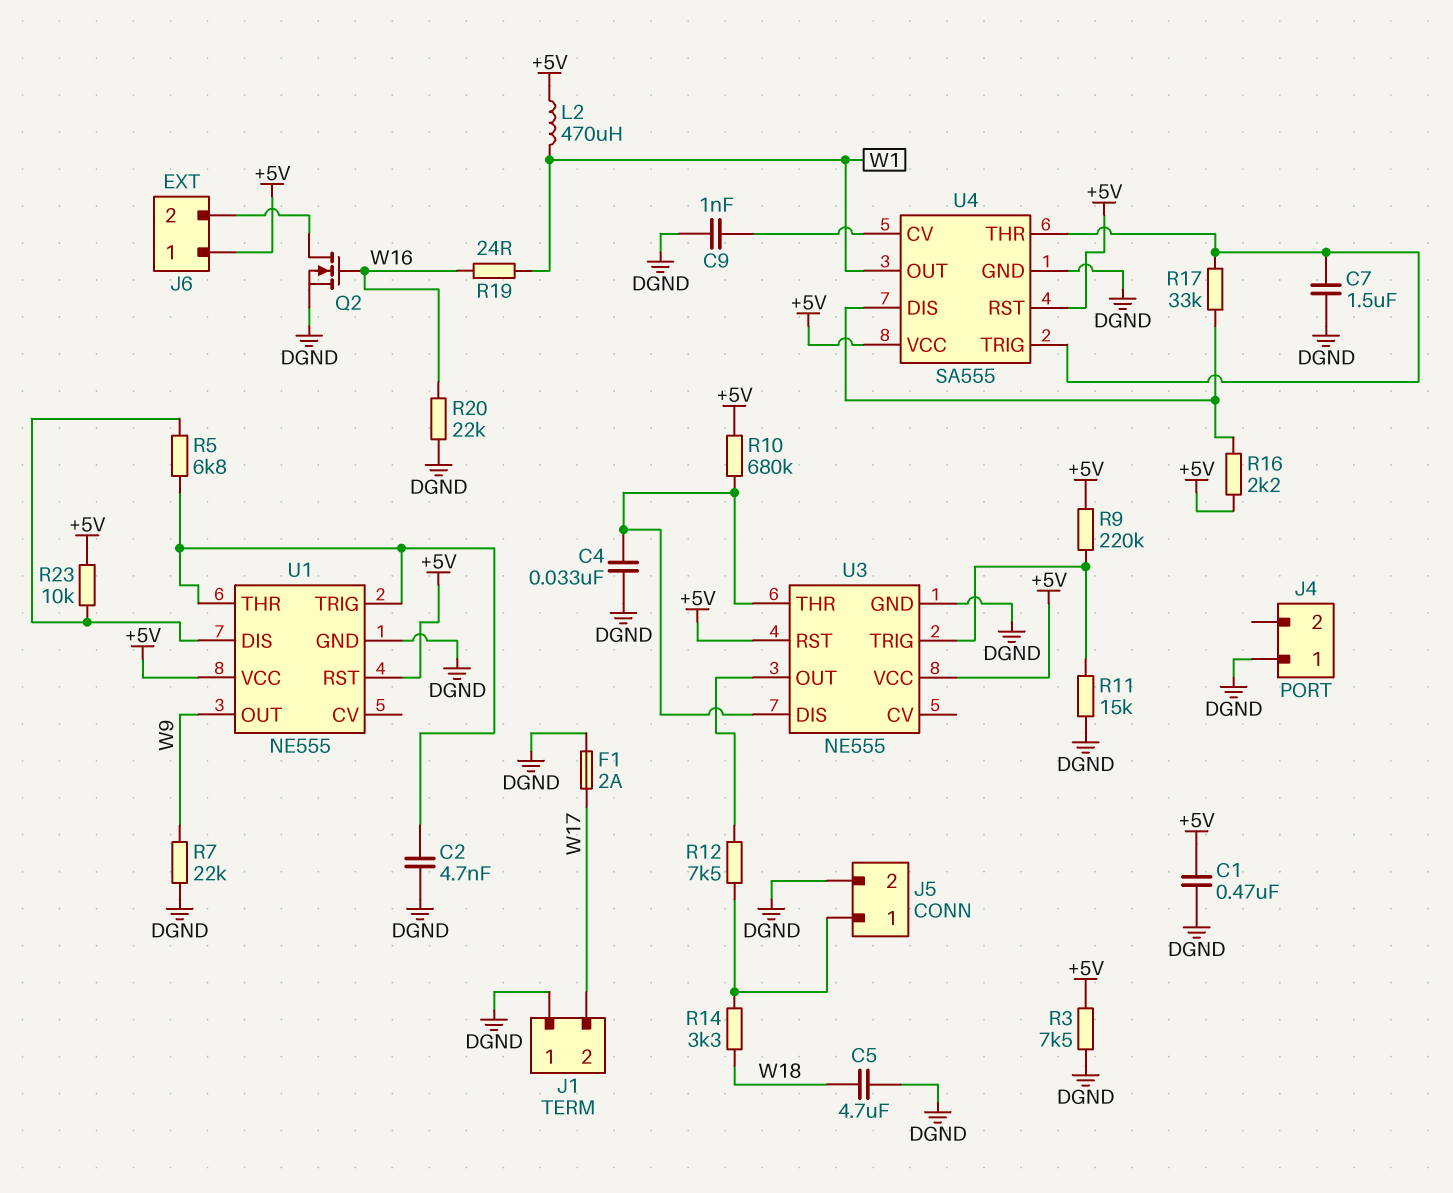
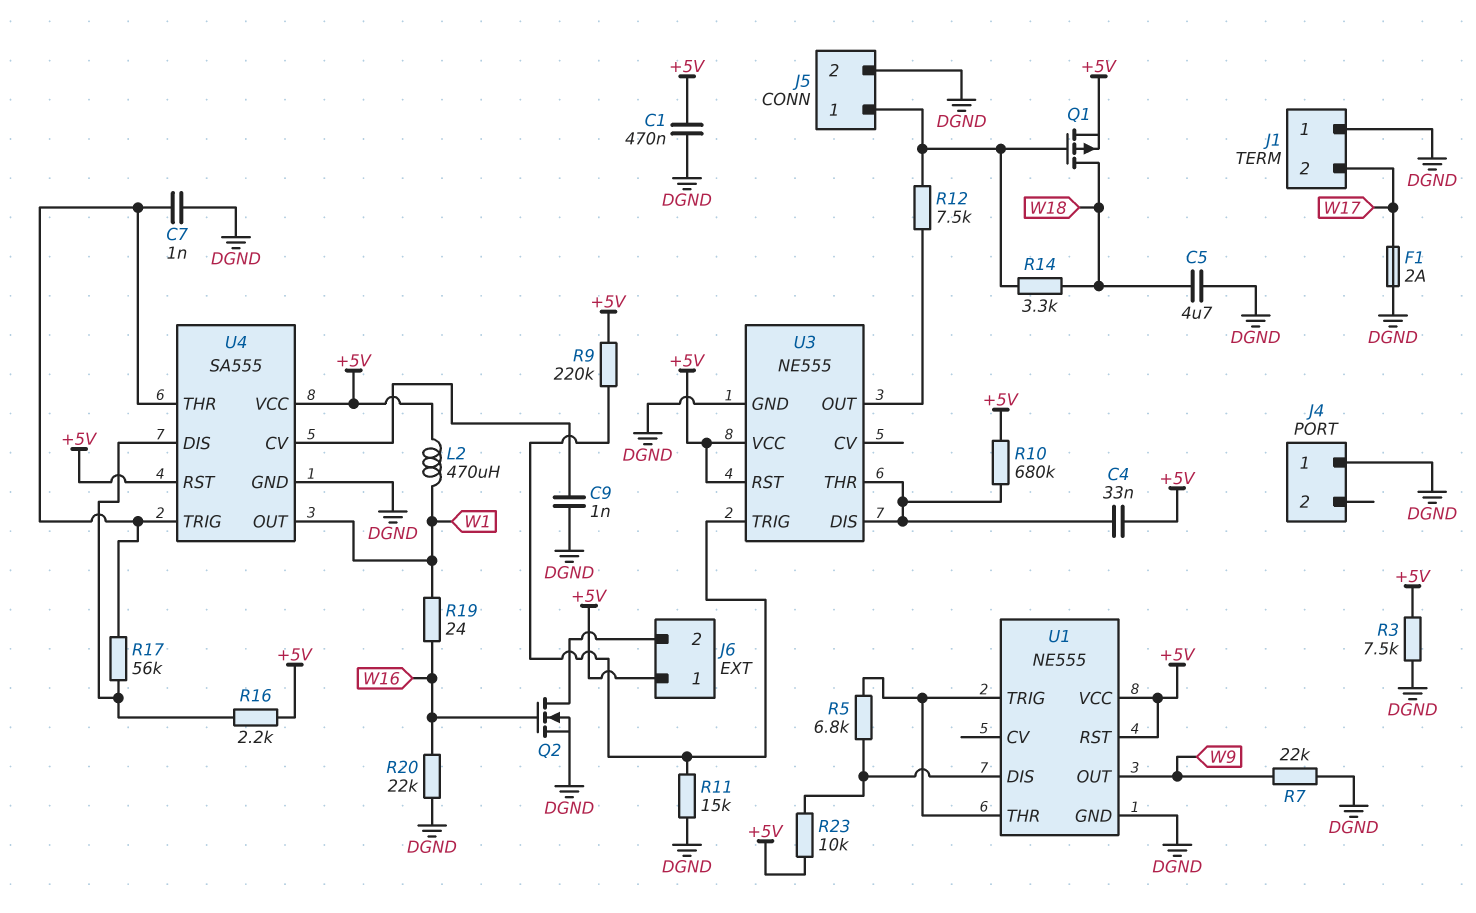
C2: 4.7nF (DGND, U1/THR) -> none
C4: 33nF (DGND, U3/DIS) -> 33nF (+5V, U3/DIS)
C7: 1.5uF (DGND, U4/THR) -> 1nF (DGND, U4/THR)
Q1: none -> PMOS (G J5/1, D W18, S +5V)
R17: 33k (U4/DIS, U4/THR) -> 56k (U4/DIS, U4/THR)

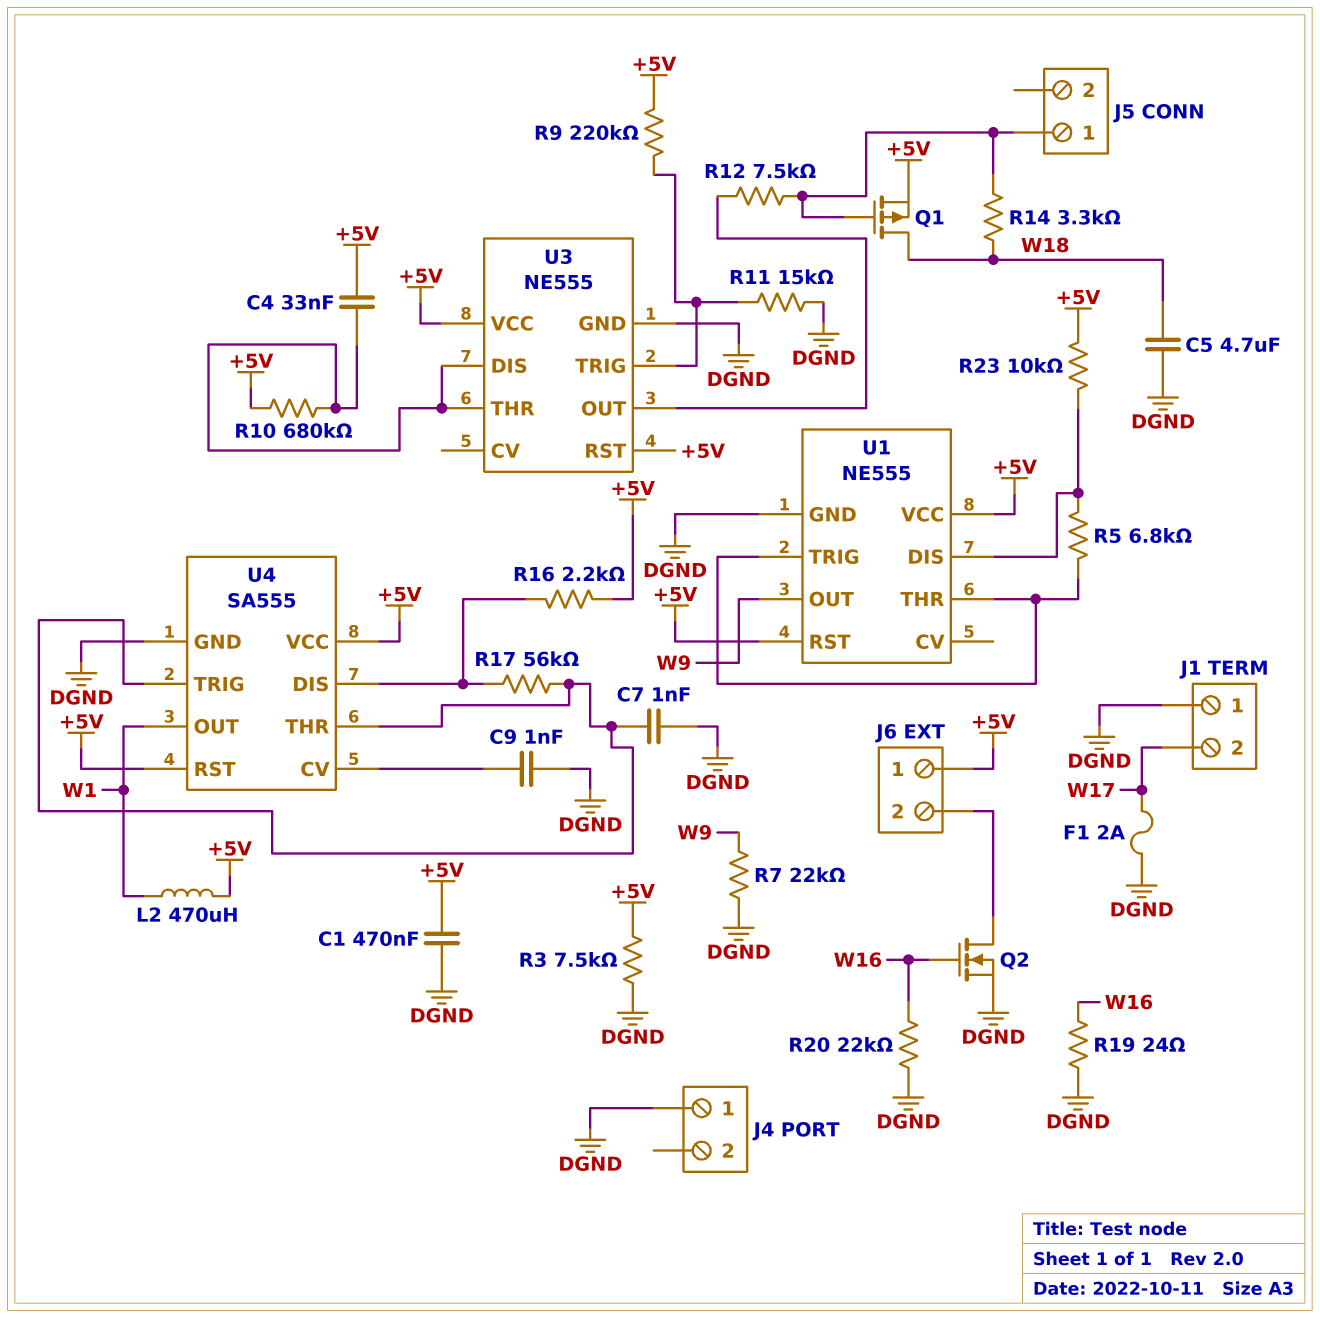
J5 pin 2: DGND -> none
R19: 24 (W1, W16) -> 24 (DGND, W16)

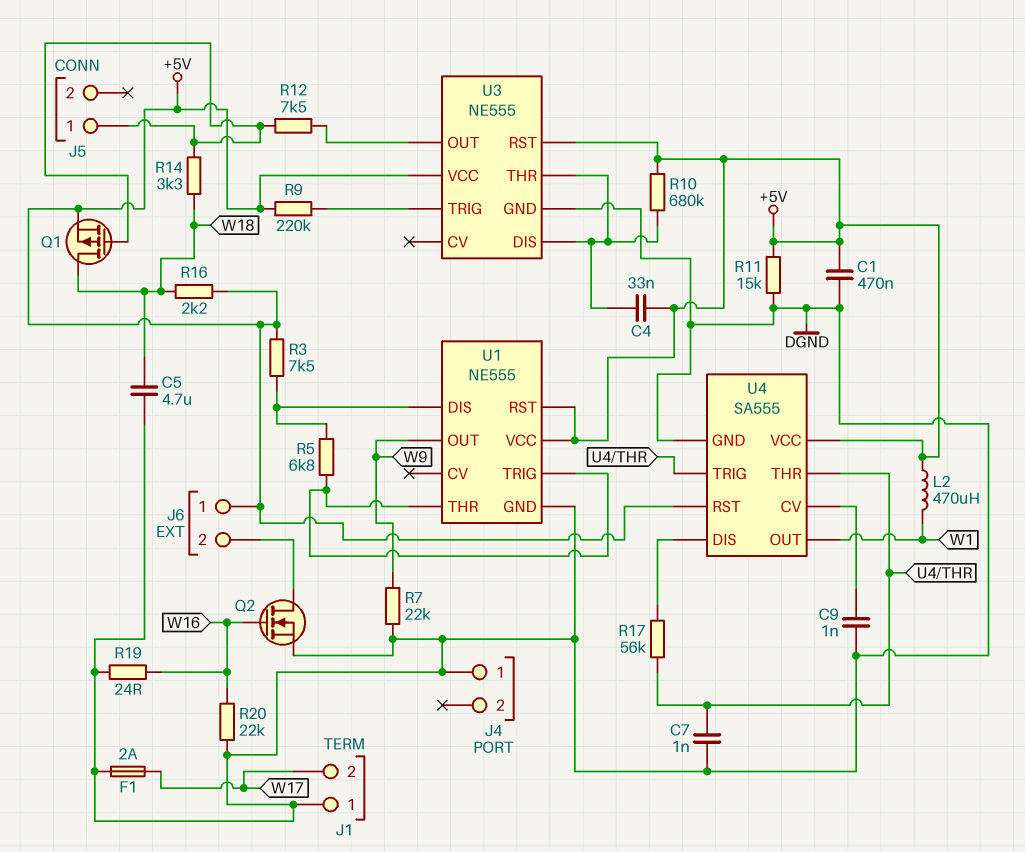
R3: 7.5k (+5V, DGND) -> 7.5k (+5V, U1/DIS)
R11: 15k (DGND, U3/TRIG) -> 15k (+5V, DGND)
R16: 2.2k (+5V, U4/DIS) -> 2.2k (+5V, W18)
R23: 10k (+5V, U1/DIS) -> none

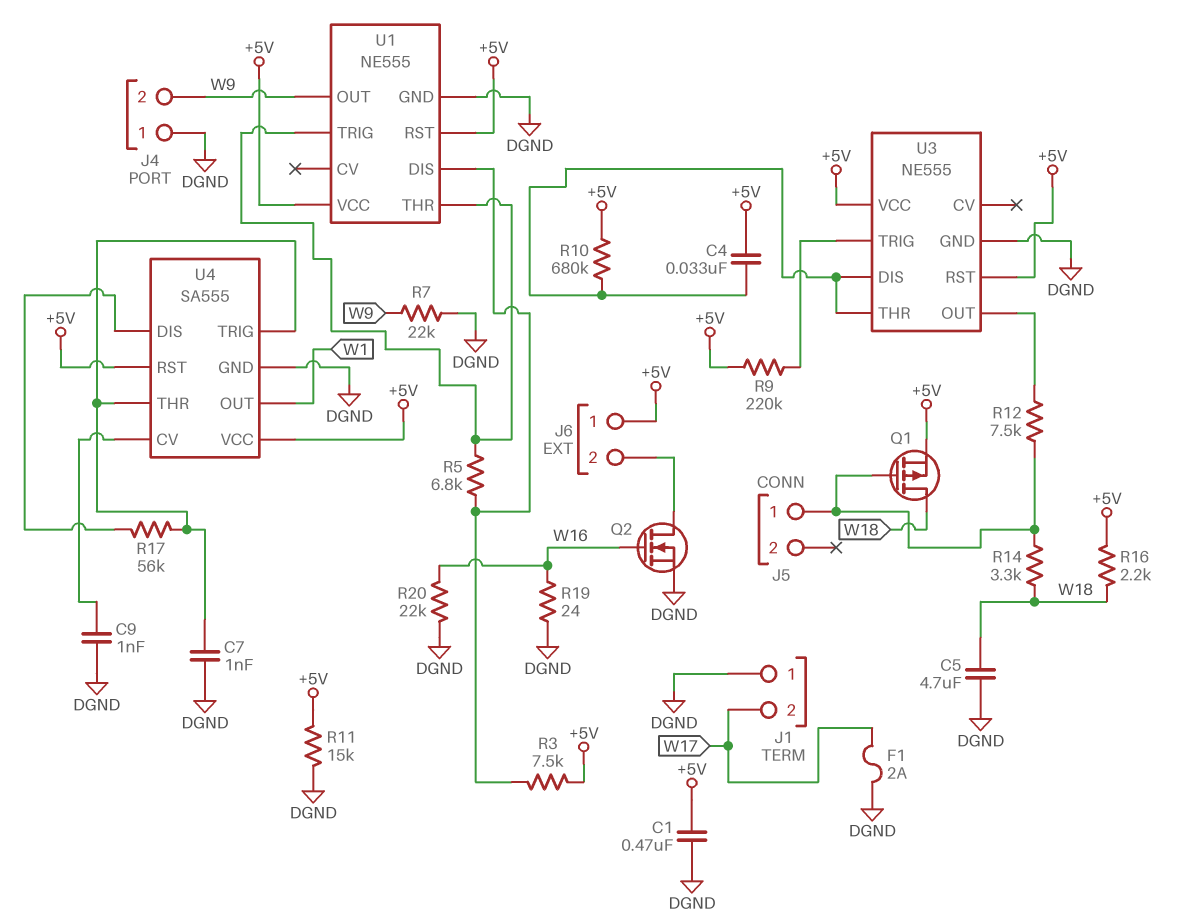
J4 pin 2: none -> W9
L2: 470uH (+5V, W1) -> none

